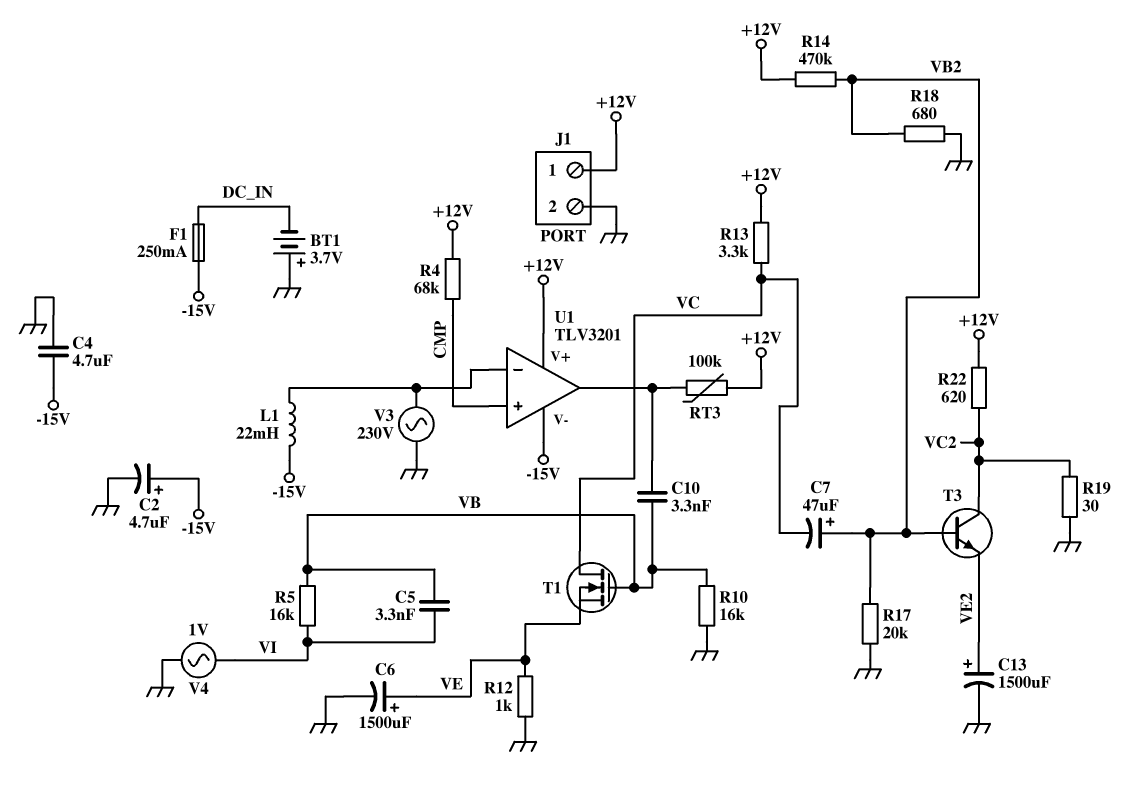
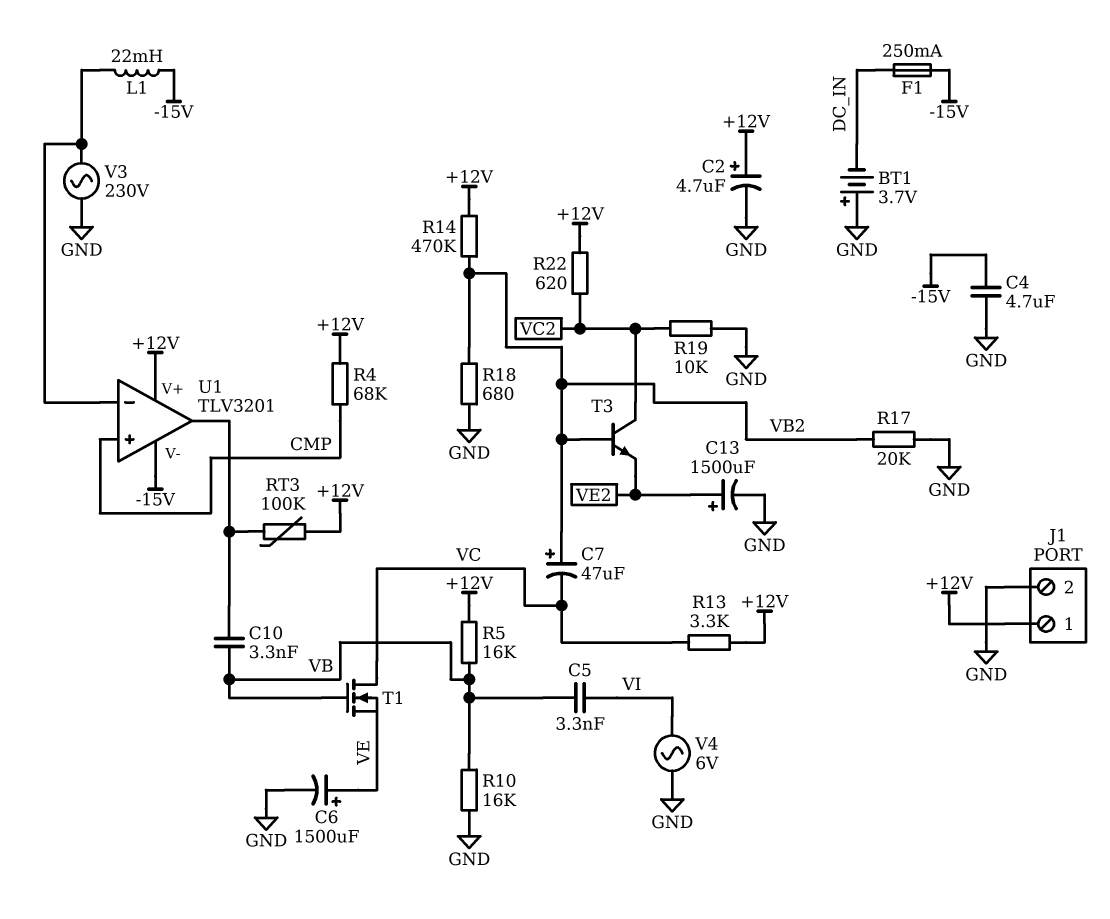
C2: 4.7uF (plus -15V, minus GND) -> 4.7uF (plus +12V, minus GND)
R5: 16k (VB, VI) -> 16k (+12V, VB)
R12: 1k (GND, VE) -> none
R19: 30 (GND, VC2) -> 10k (GND, VC2)
V4: AC 1V (GND, VI) -> AC 6V (GND, VI)

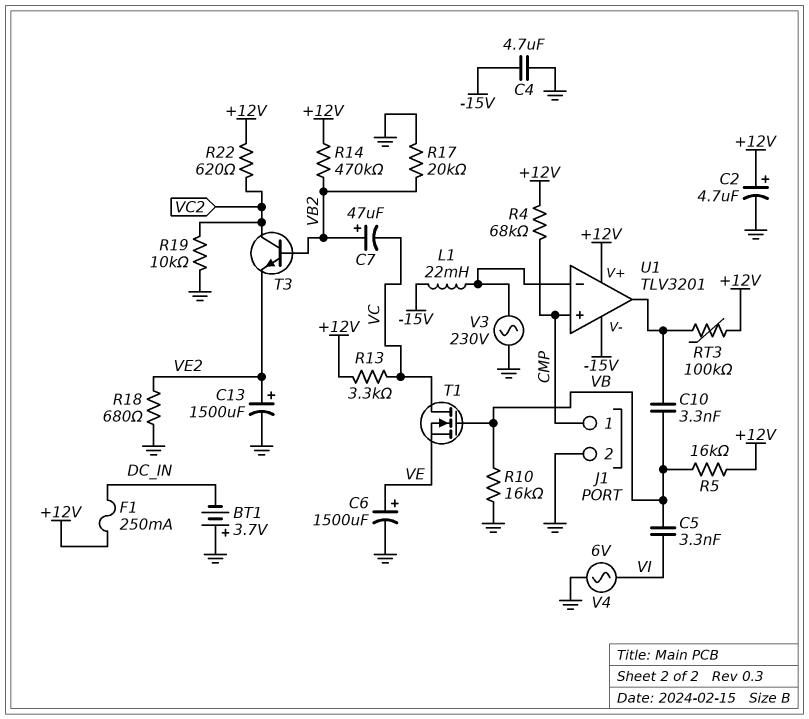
F1: 250mA (-15V, DC_IN) -> 250mA (+12V, DC_IN)
J1 pin 1: +12V -> CMP
R18: 680 (GND, VB2) -> 680 (GND, VE2)

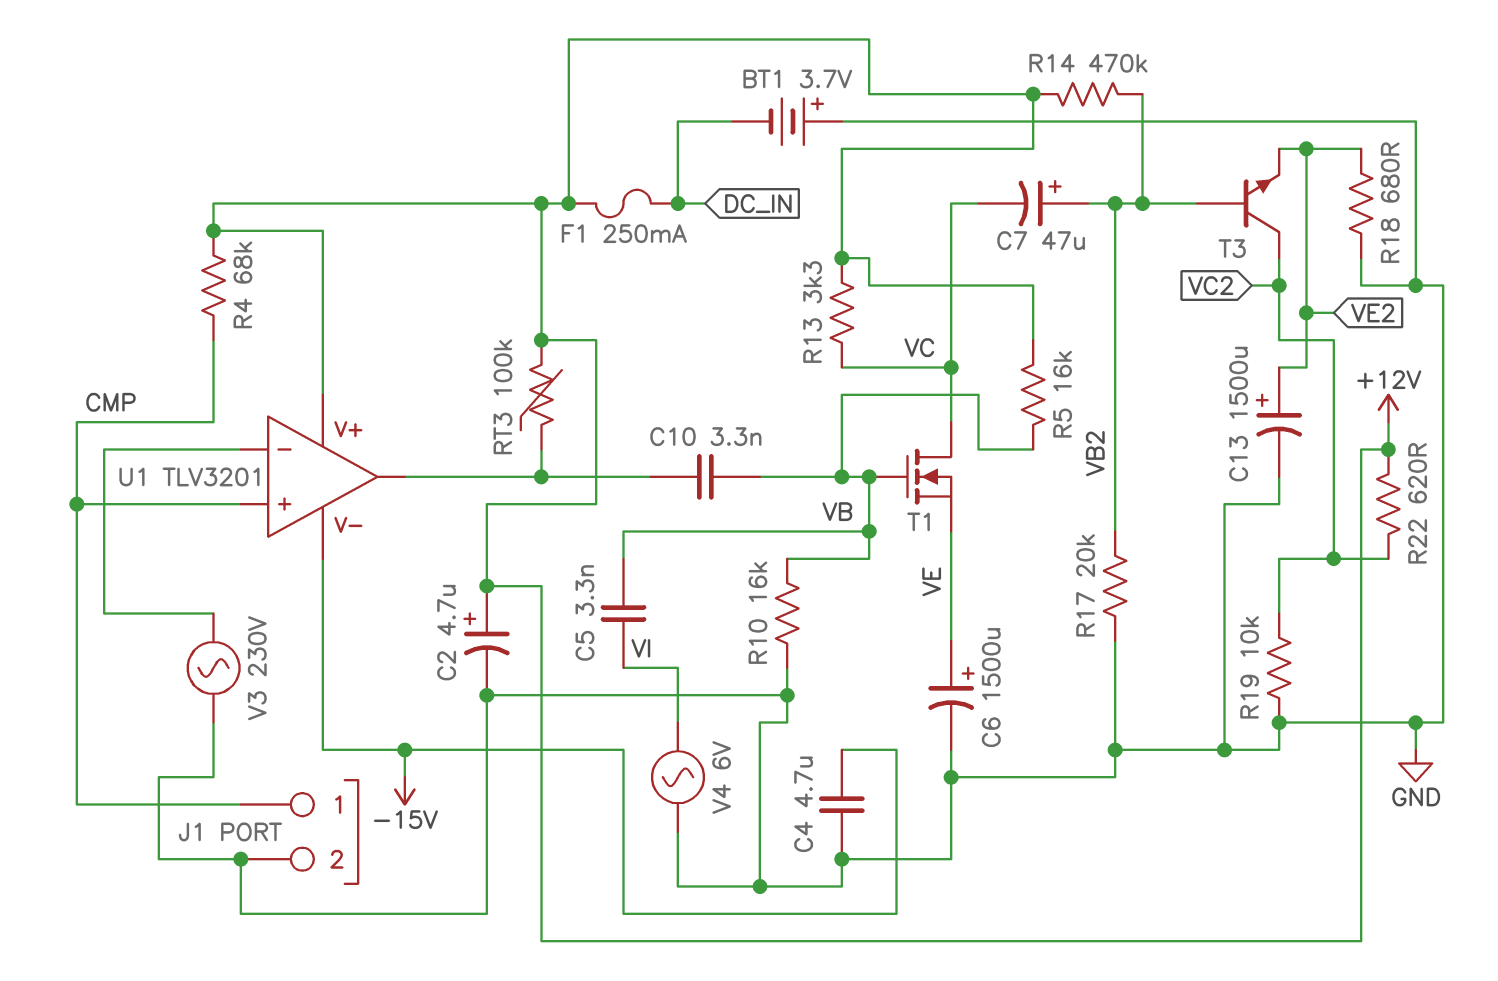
L1: 22mH (-15V, U1/in-) -> none

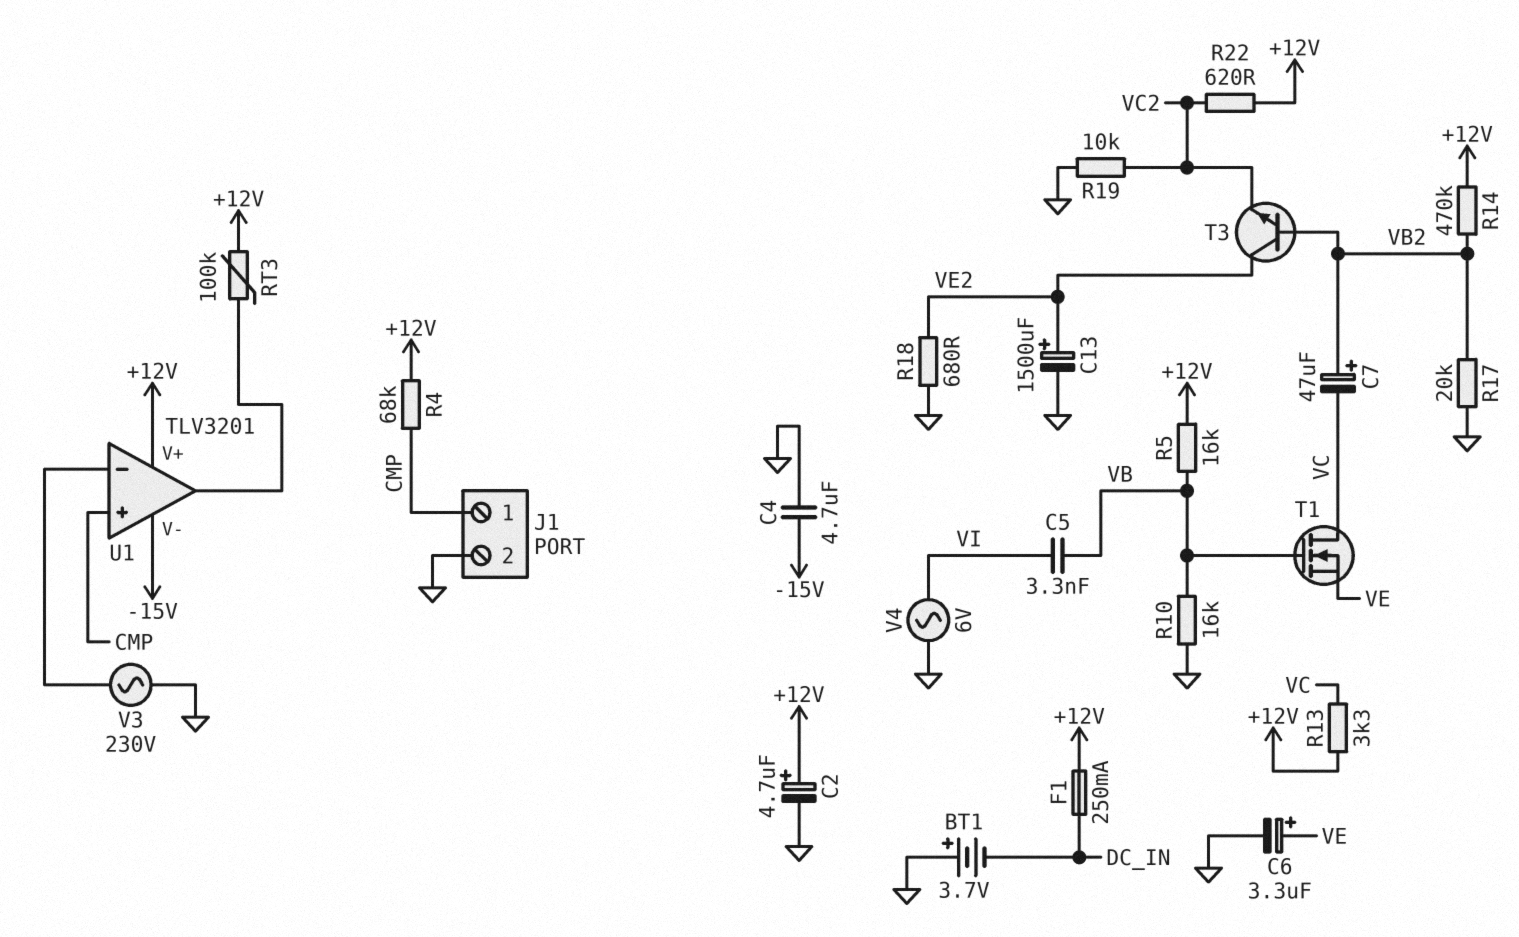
C6: 1500uF (plus VE, minus GND) -> 3.3uF (plus VE, minus GND)
C10: 3.3nF (U1/out, VB) -> none
T3: NPN (B VB2, C VC2, E VE2) -> NPN (B VB2, C VE2, E VC2)

